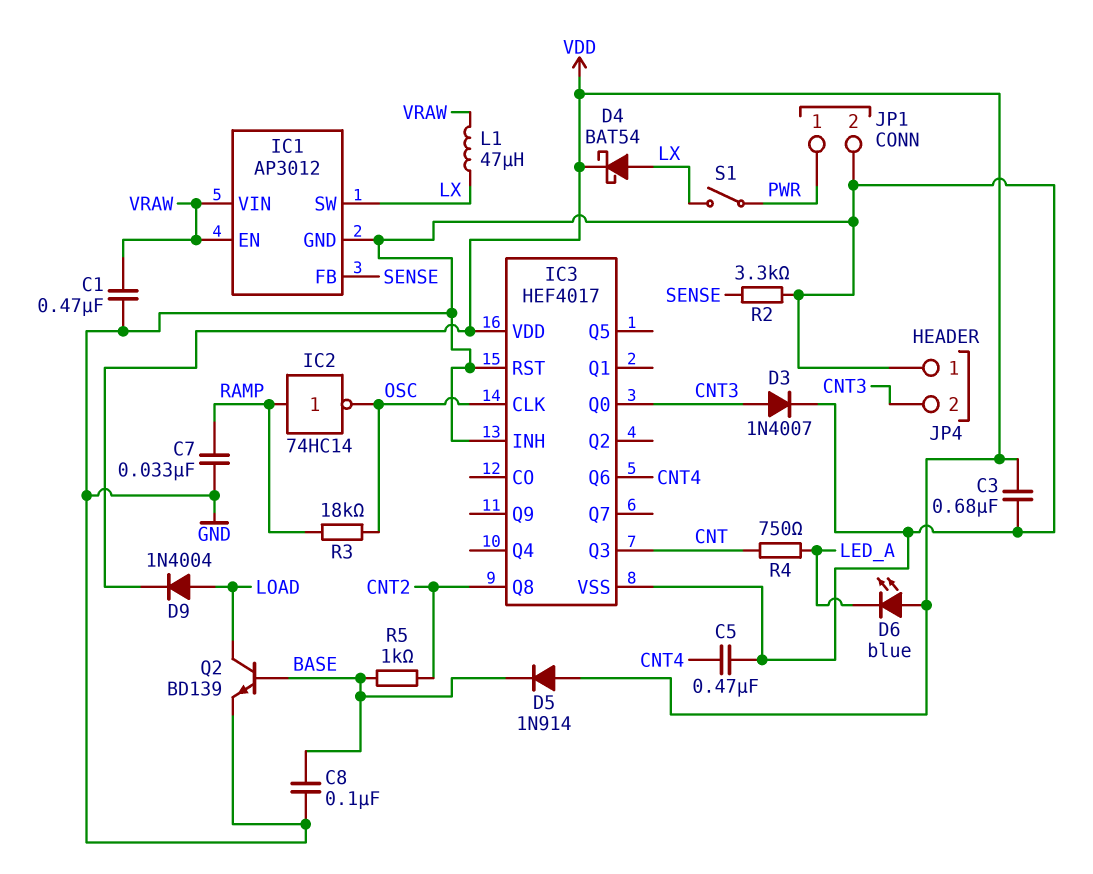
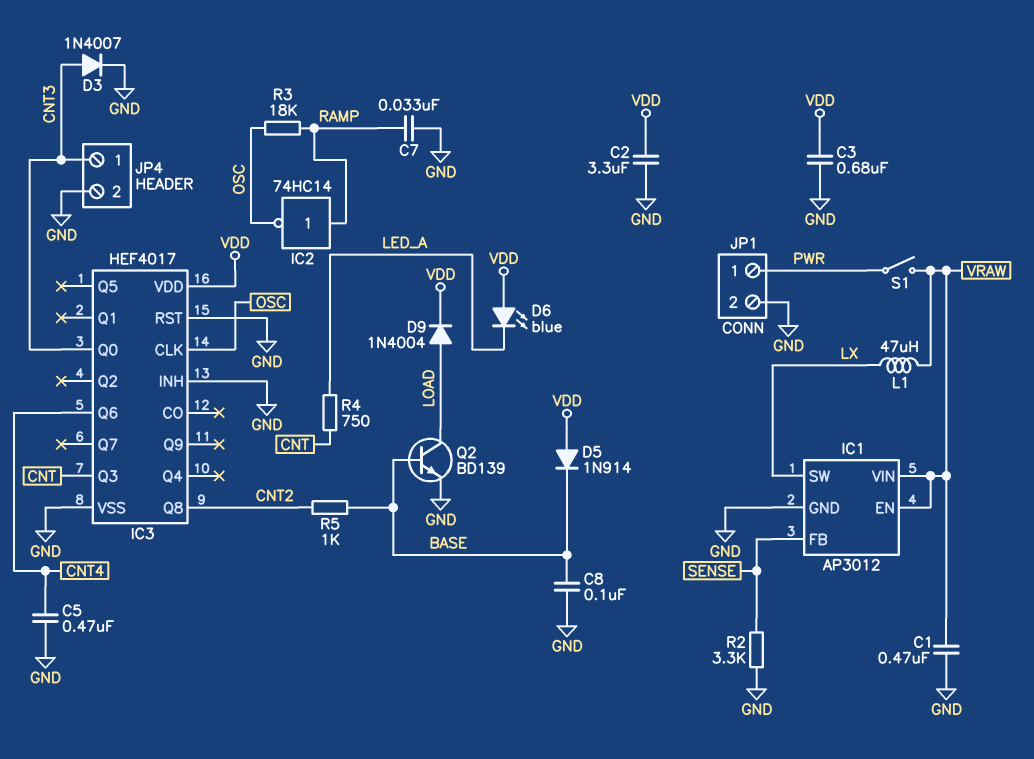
C2: none -> 3.3uF (GND, VDD)
D4: schottky BAT54 (A LX, K VDD) -> none
JP4 pin 1: GND -> CNT3
JP4 pin 2: CNT3 -> GND
S1: switch (LX, PWR) -> switch (PWR, VRAW)

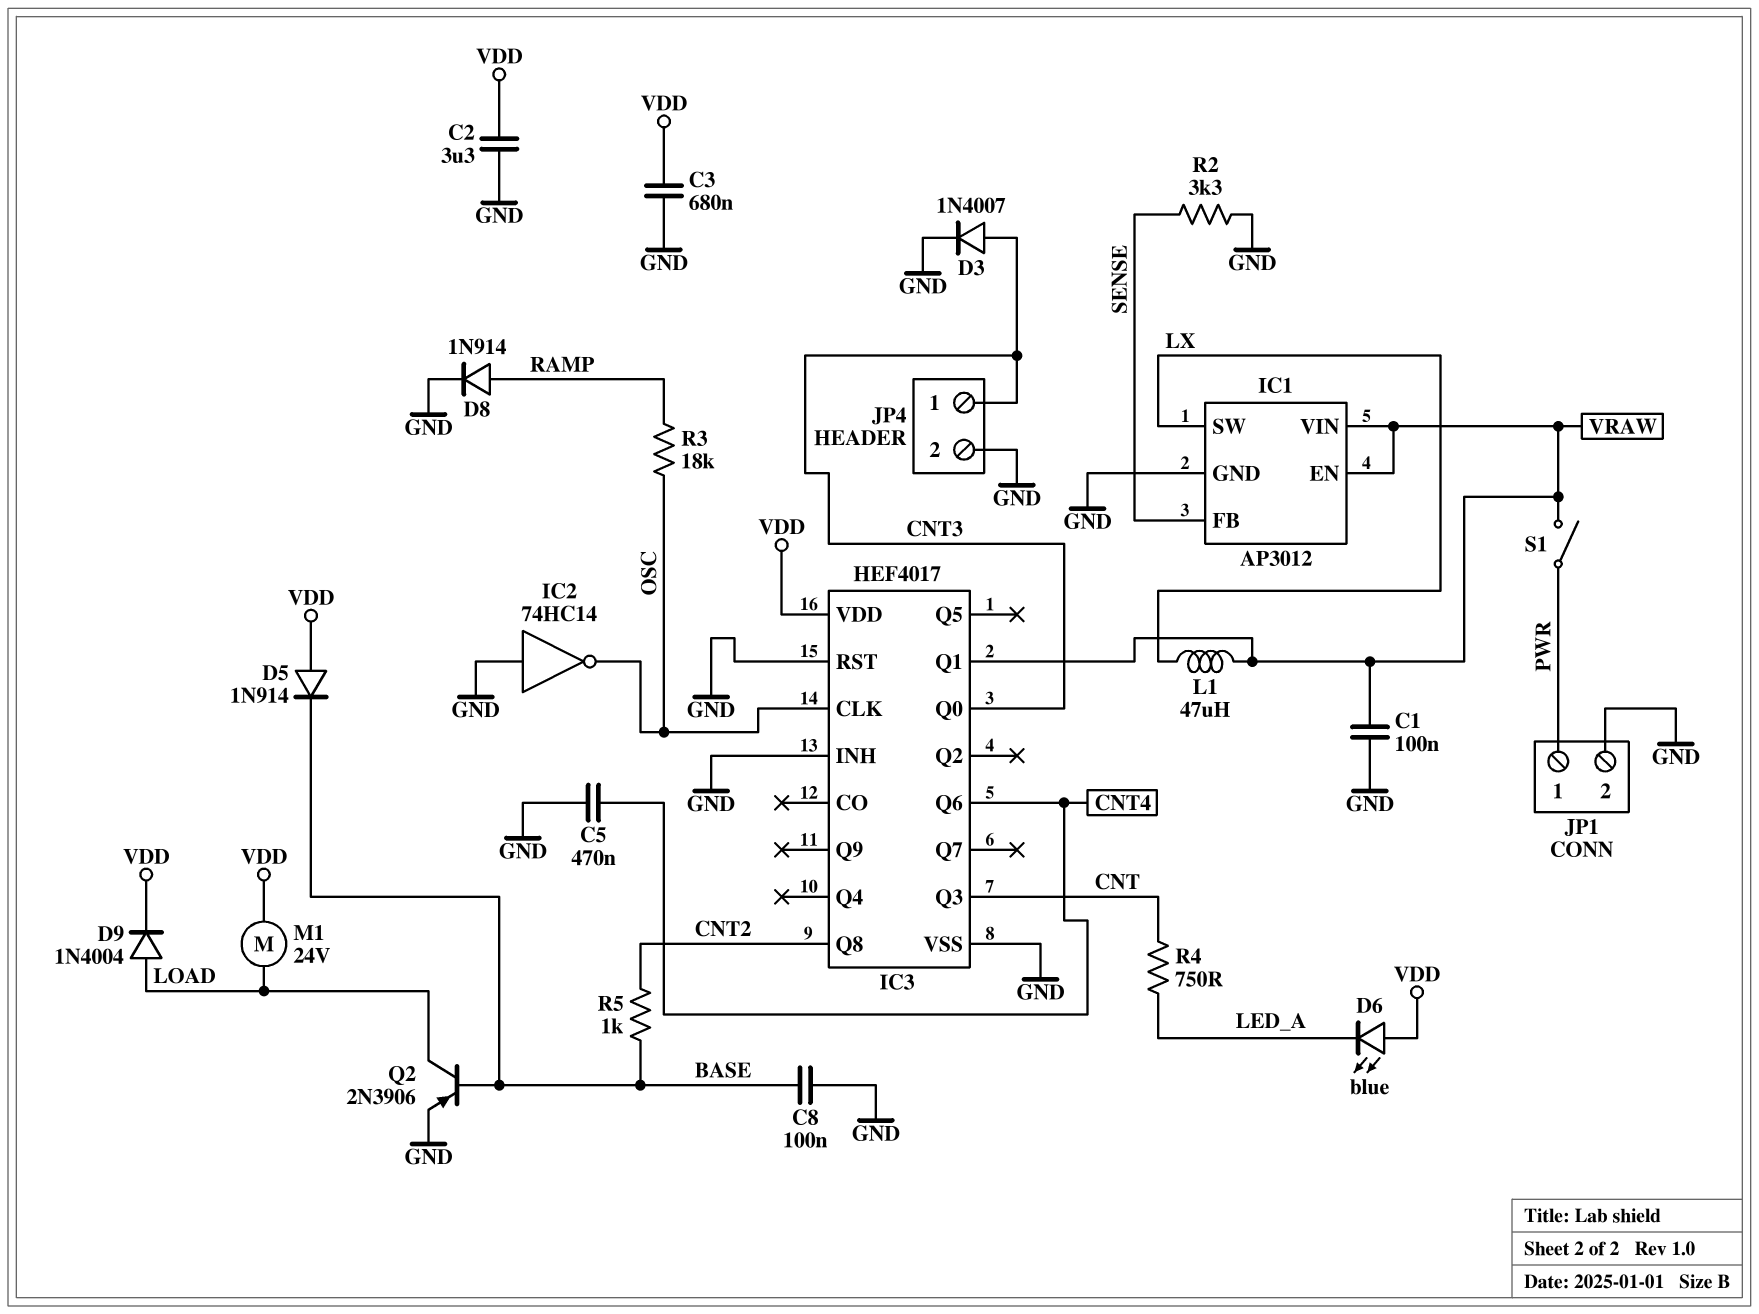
C1: 470nF (GND, VRAW) -> 100nF (GND, VRAW)
C7: 33nF (GND, RAMP) -> none
D8: none -> diode 1N914 (A RAMP, K GND)
IC2: NOT 74HC14 (in RAMP, out OSC) -> NOT 74HC14 (in GND, out OSC)
IC3 pin Q1: none -> VRAW
M1: none -> motor 24V (LOAD, VDD)
Q2: NPN BD139 (B BASE, C LOAD, E GND) -> PNP 2N3906 (B BASE, C LOAD, E GND)

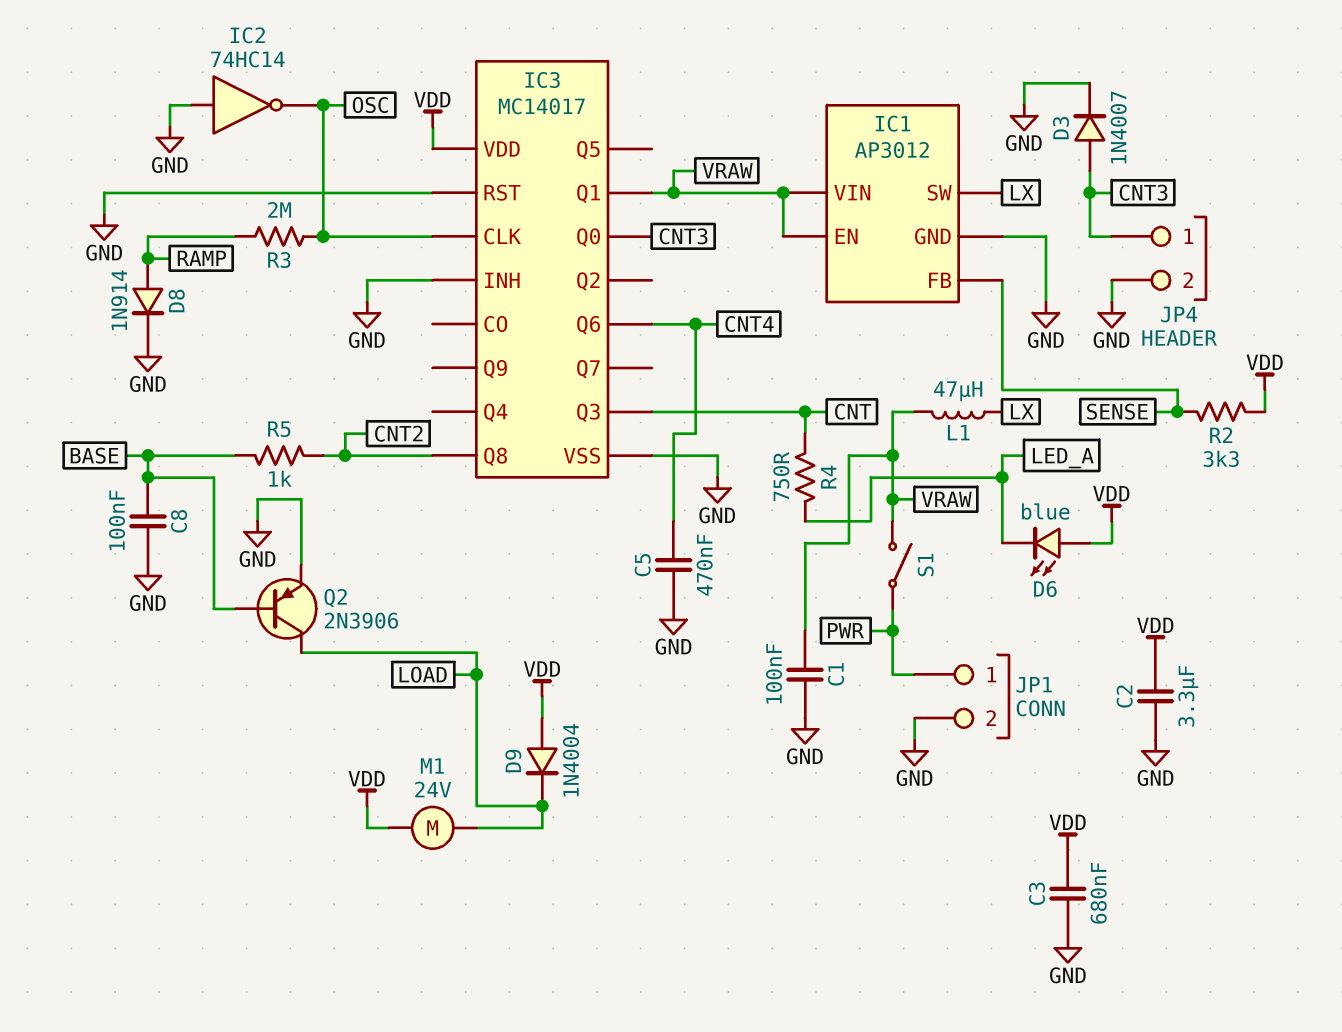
D5: diode 1N914 (A VDD, K BASE) -> none
D9: diode 1N4004 (A LOAD, K VDD) -> diode 1N4004 (A VDD, K LOAD)
IC3: HEF4017 -> MC14017
R2: 3.3k (GND, SENSE) -> 3.3k (SENSE, VDD)
R3: 18k (OSC, RAMP) -> 2M (OSC, RAMP)

